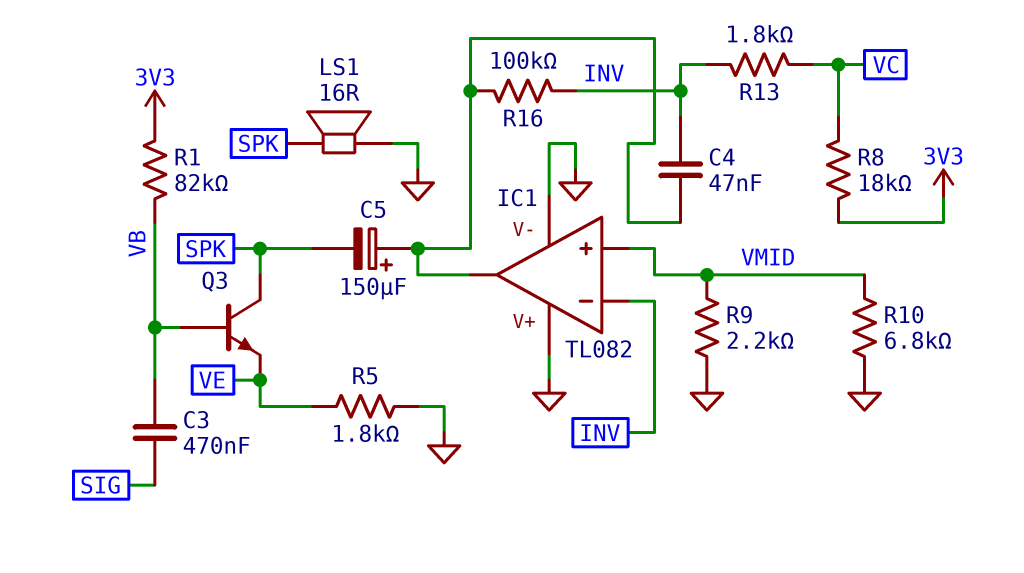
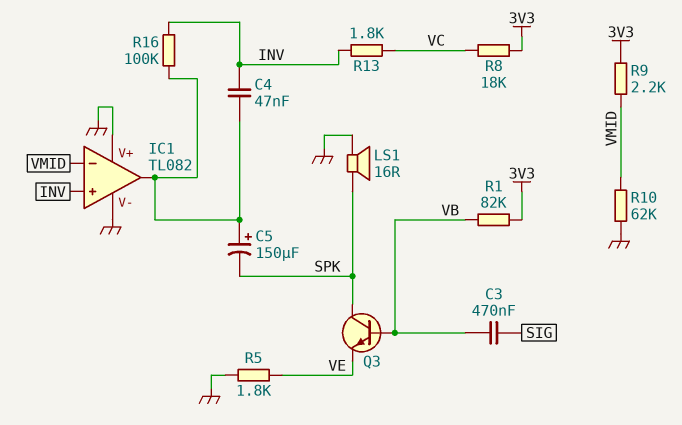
IC1 pin in+: VMID -> INV
IC1 pin in-: INV -> VMID
R9: 2.2k (GND, VMID) -> 2.2k (3V3, VMID)
R10: 6.8k (GND, VMID) -> 62k (GND, VMID)

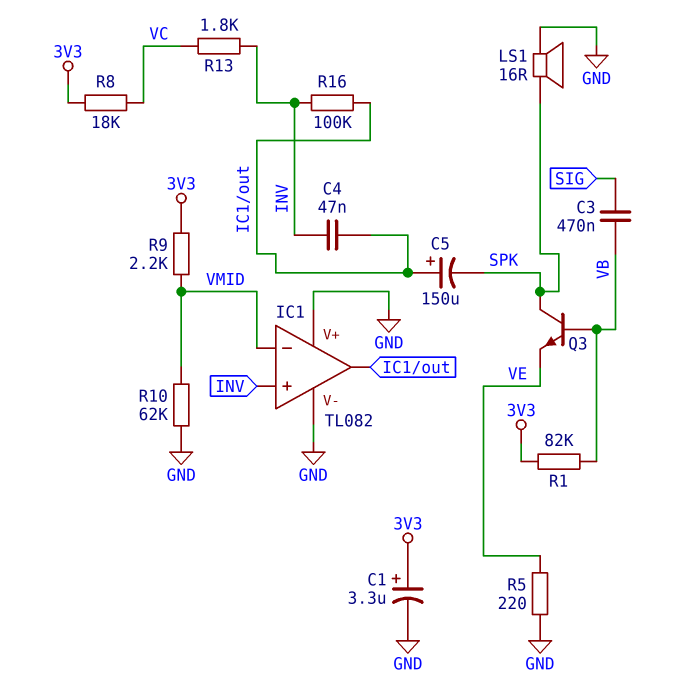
C1: none -> 3.3uF (plus 3V3, minus GND)
R5: 1.8k (GND, VE) -> 220 (GND, VE)

